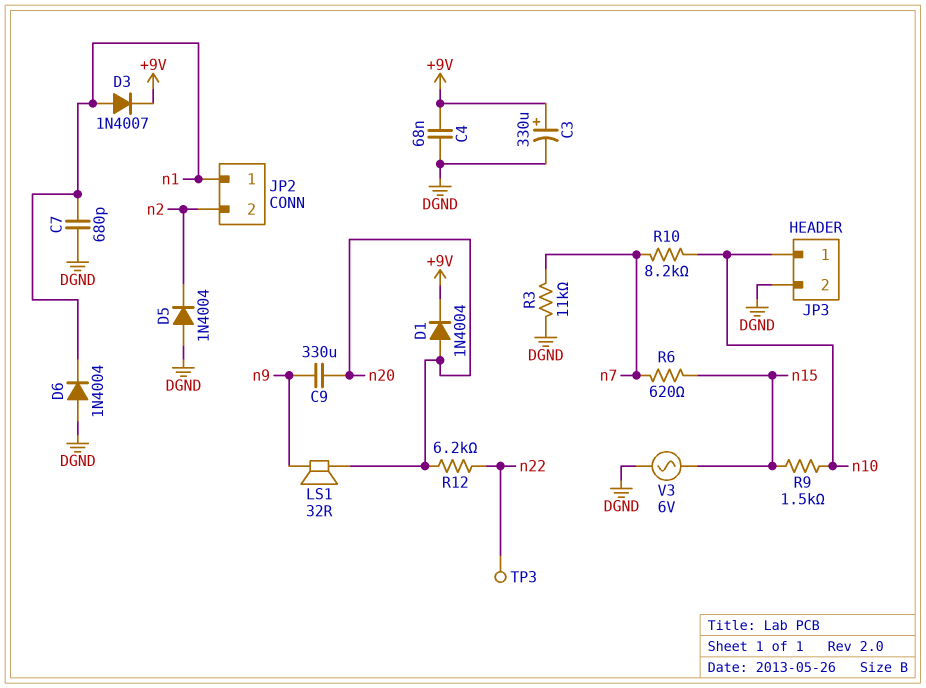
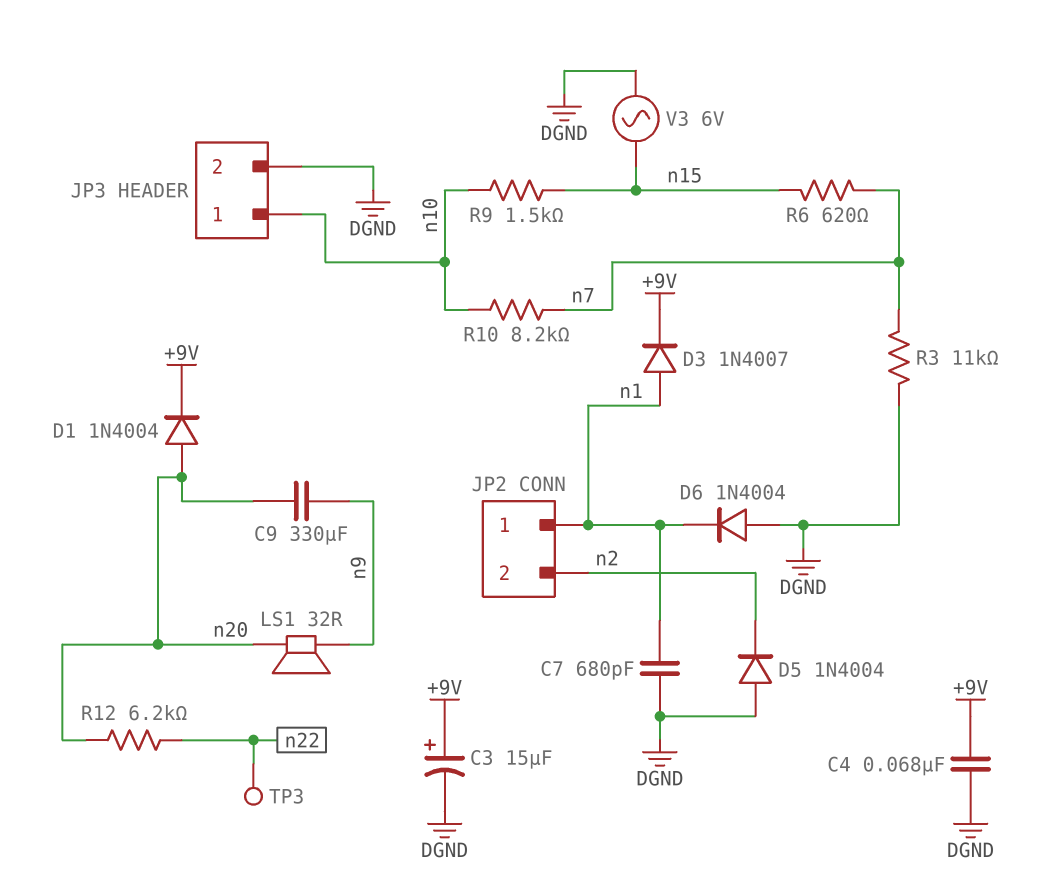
C3: 330uF (plus +9V, minus DGND) -> 15uF (plus +9V, minus DGND)

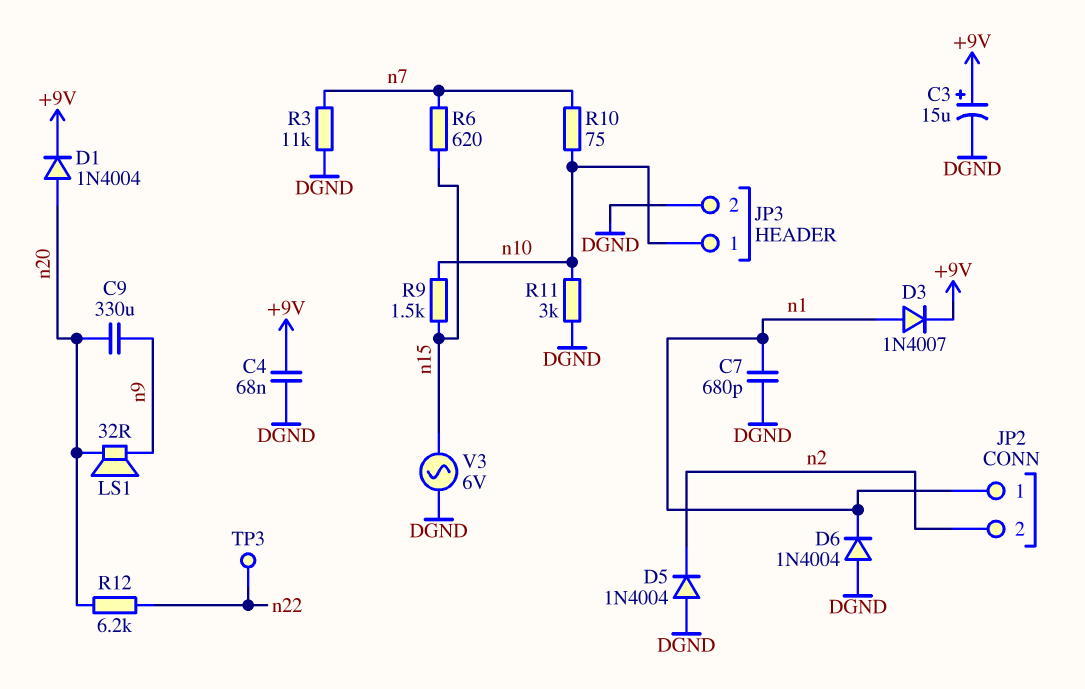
R10: 8.2k (n7, n10) -> 75 (n7, n10)
R11: none -> 3k (DGND, n10)

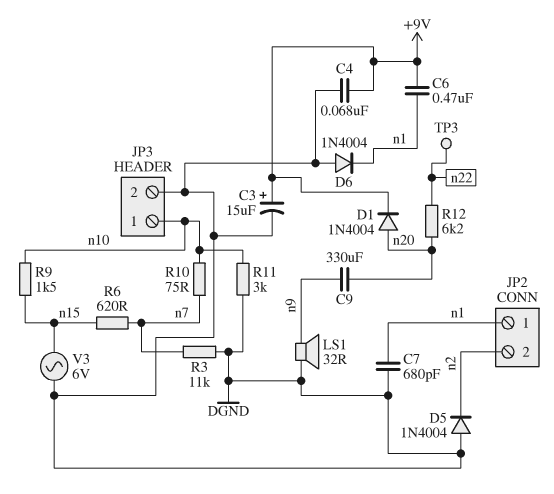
C6: none -> 470nF (+9V, n1)
D3: diode 1N4007 (A n1, K +9V) -> none
LS1: speaker 32R (n9, n20) -> speaker 32R (DGND, n9)

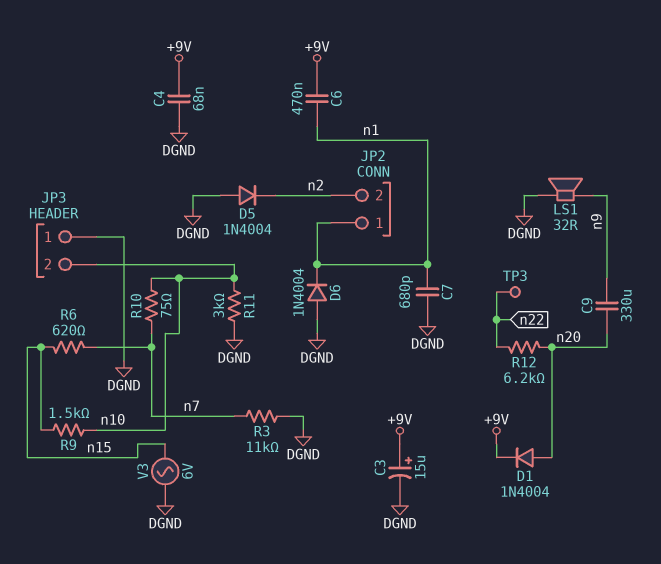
JP3 pin 1: n10 -> DGND
JP3 pin 2: DGND -> n10

